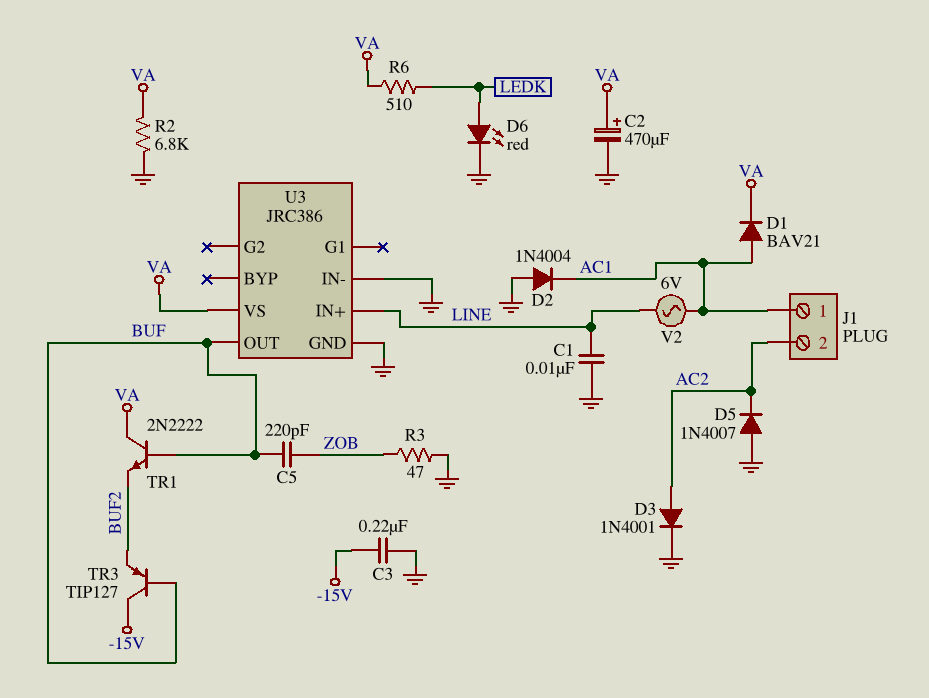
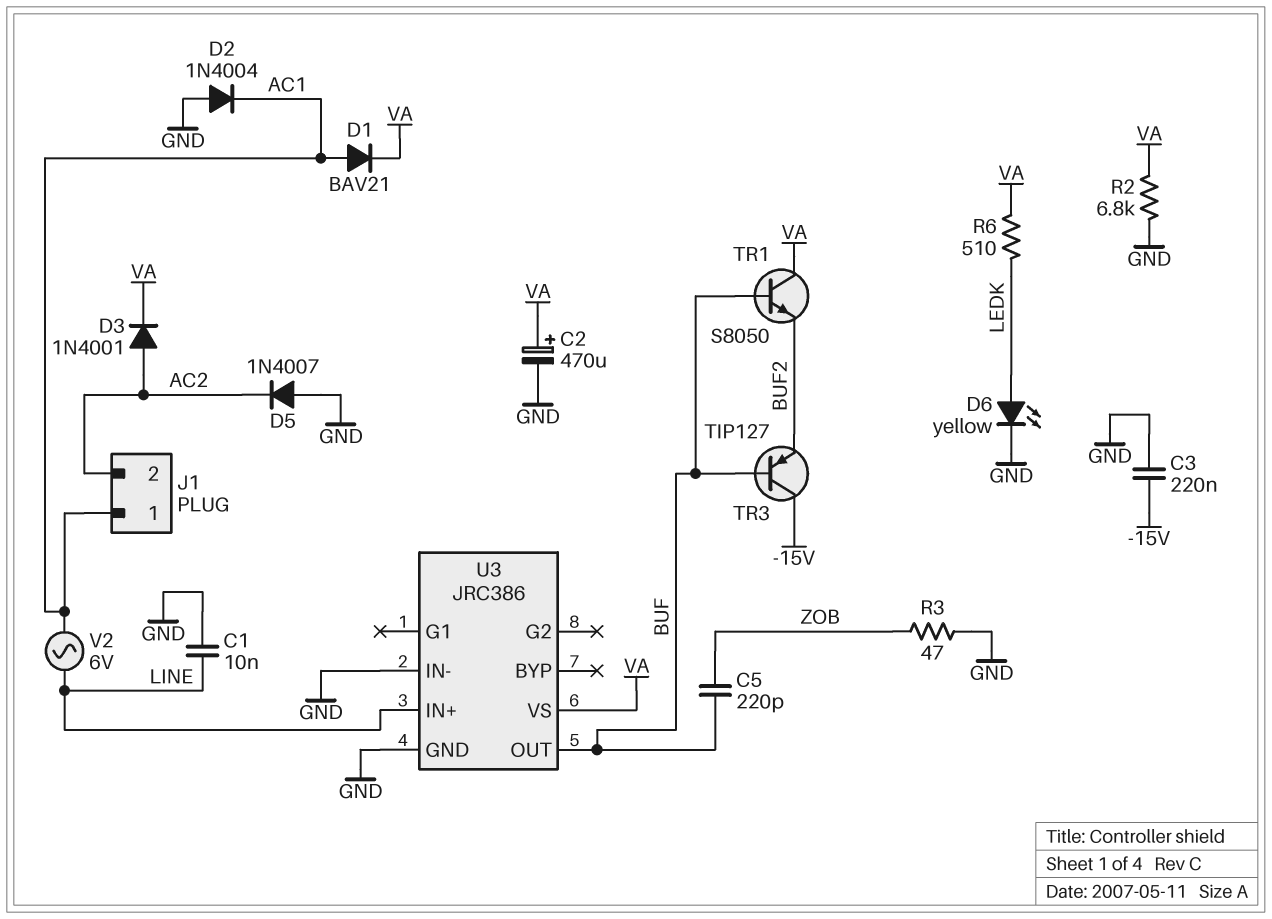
D3: diode 1N4001 (A AC2, K GND) -> diode 1N4001 (A AC2, K VA)
D6: LED red (A LEDK, K GND) -> LED yellow (A LEDK, K GND)
TR1: NPN 2N2222 (B BUF, C VA, E BUF2) -> NPN S8050 (B BUF, C VA, E BUF2)

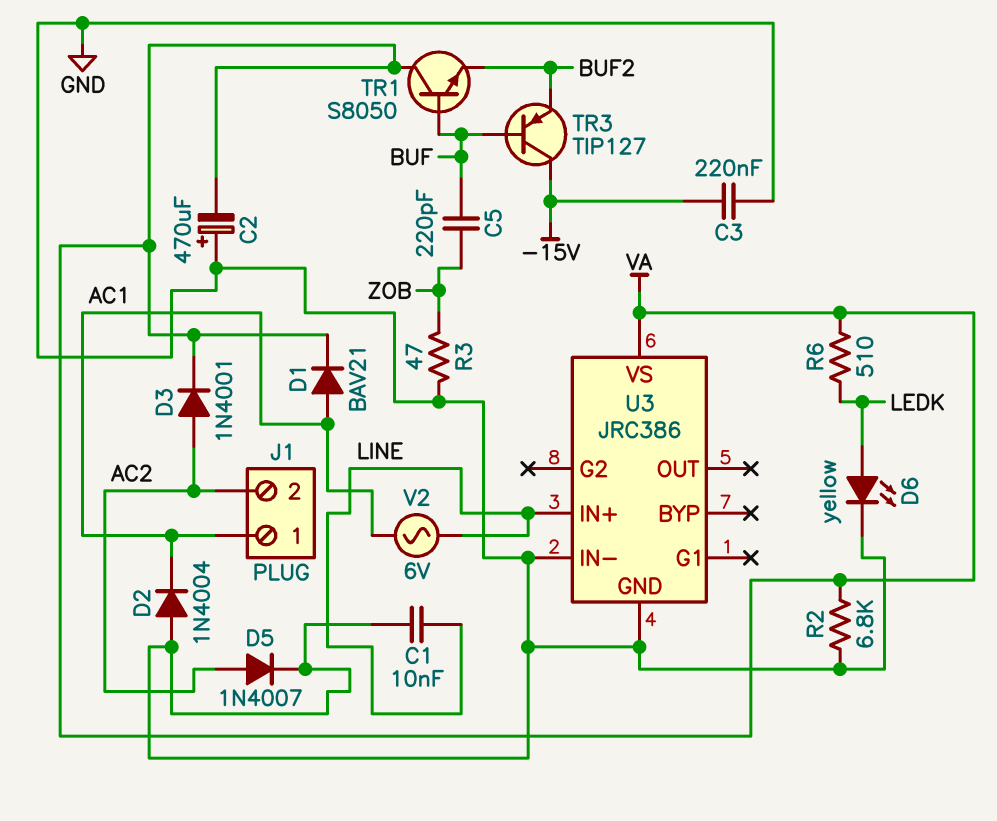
C2: 470uF (plus VA, minus GND) -> 470uF (plus GND, minus VA)
D5: diode 1N4007 (A GND, K AC2) -> diode 1N4007 (A AC2, K GND)
U3 pin OUT: BUF -> none

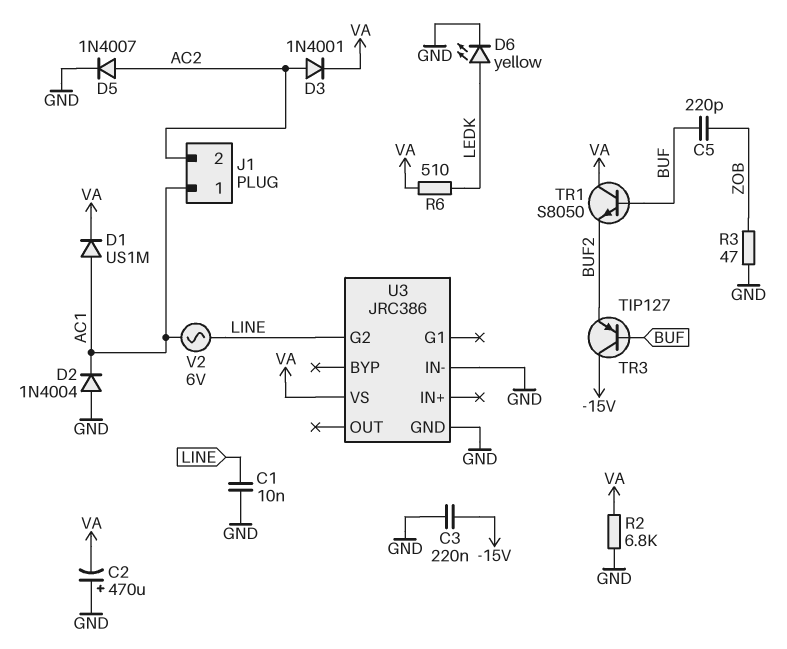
D1: diode BAV21 (A AC1, K VA) -> diode US1M (A AC1, K VA)
U3 pin G2: none -> LINE
U3 pin IN+: LINE -> none

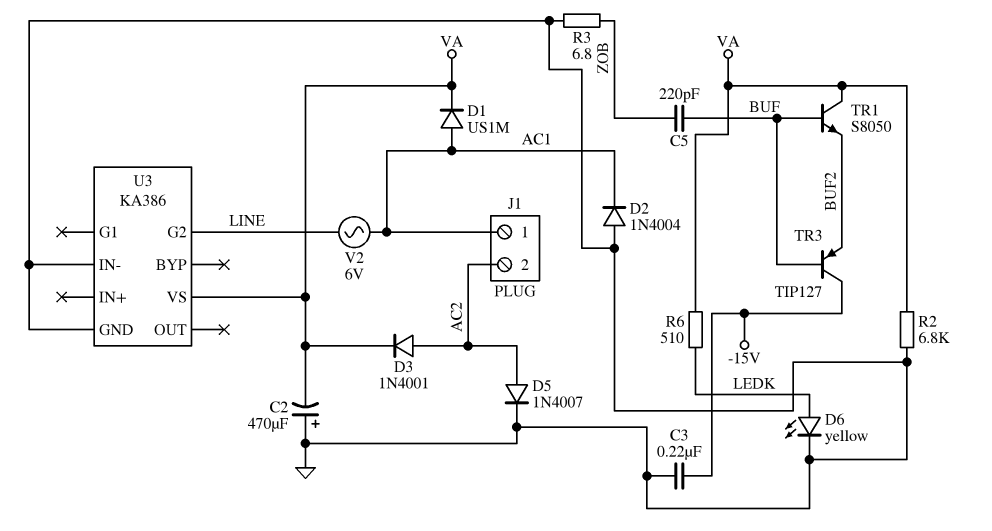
C1: 10nF (GND, LINE) -> none
R3: 47 (GND, ZOB) -> 6.8 (GND, ZOB)
U3: JRC386 -> KA386

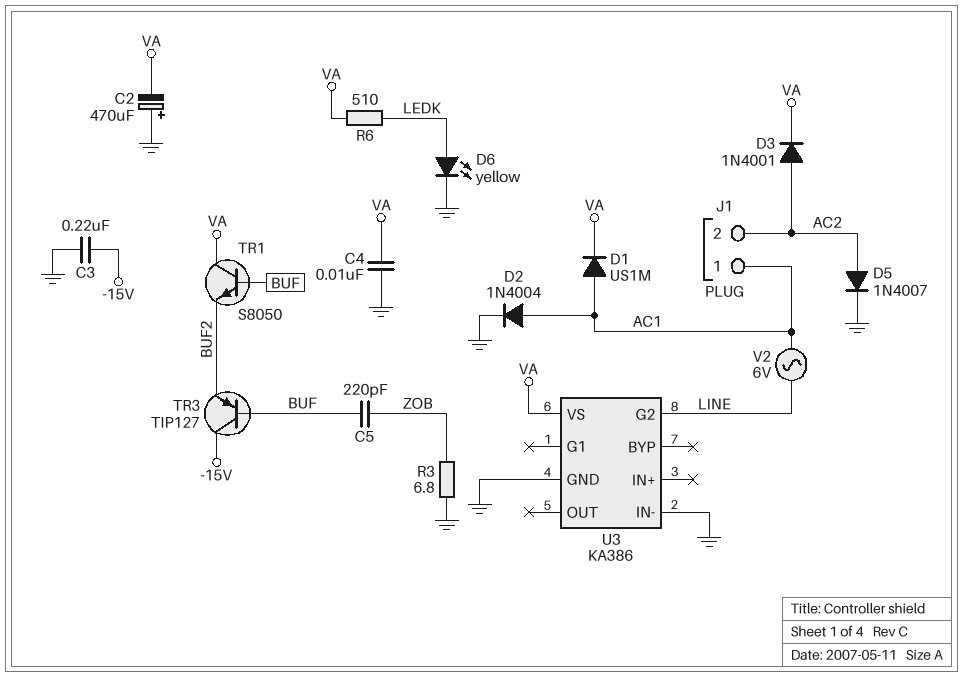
C4: none -> 10nF (GND, VA)
D2: diode 1N4004 (A GND, K AC1) -> diode 1N4004 (A AC1, K GND)
R2: 6.8k (GND, VA) -> none

